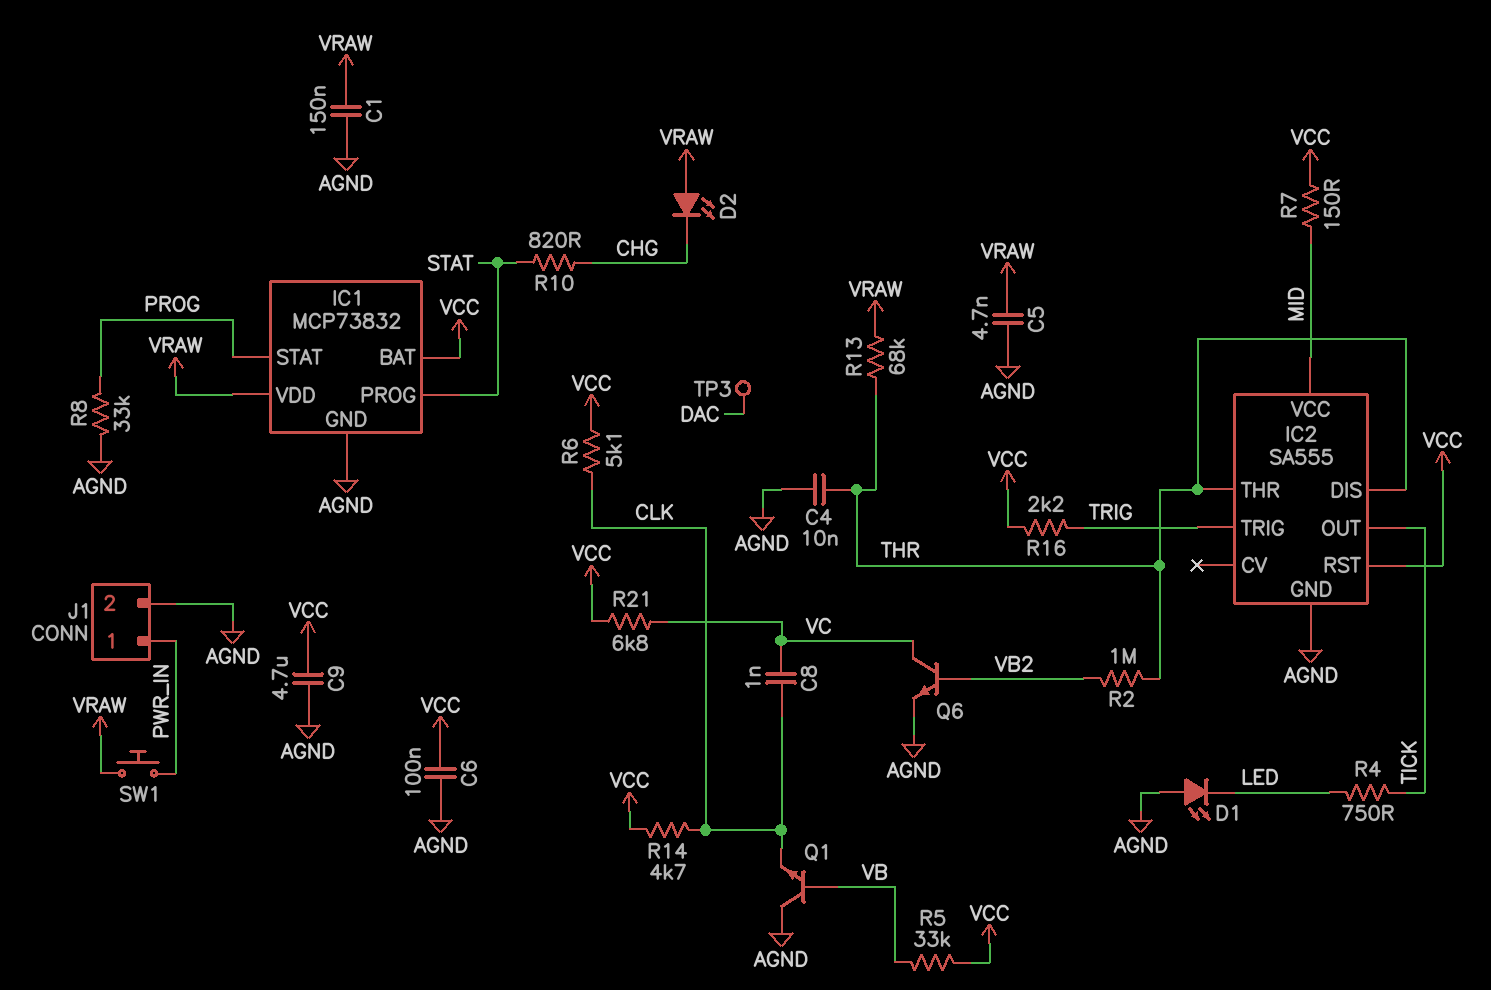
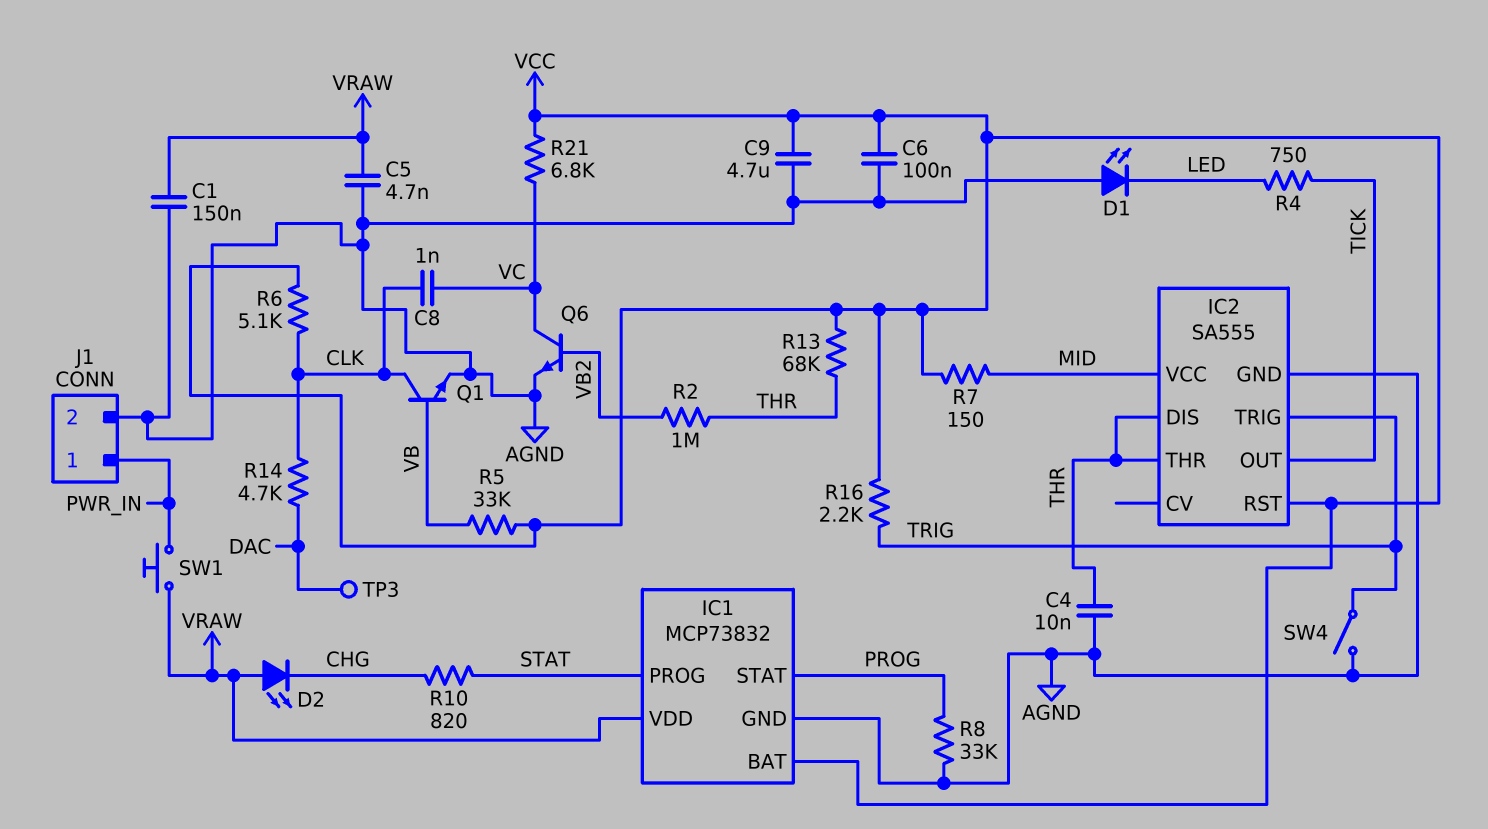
Q1: NPN (B VB, C AGND, E CLK) -> NPN (B VB, C CLK, E AGND)
R13: 68k (THR, VRAW) -> 68k (THR, VCC)
R14: 4.7k (CLK, VCC) -> 4.7k (CLK, DAC)
SW4: none -> switch (AGND, TRIG)

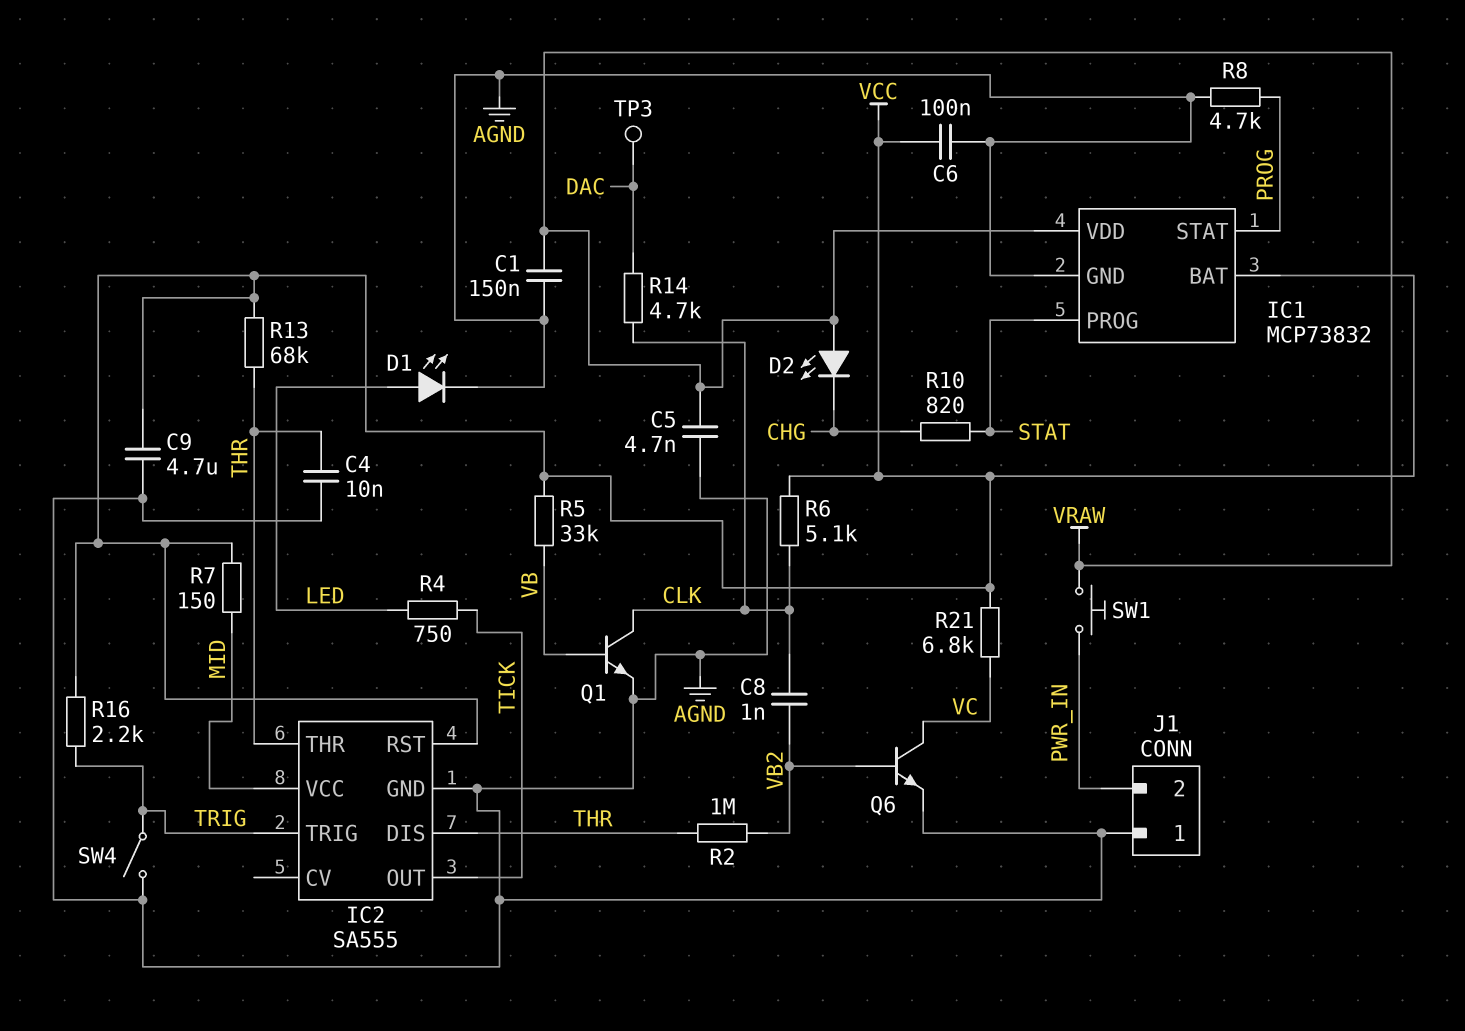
C8: 1nF (CLK, VC) -> 1nF (CLK, VB2)
D1: LED (A AGND, K LED) -> LED (A LED, K AGND)
J1 pin 1: PWR_IN -> AGND
J1 pin 2: AGND -> PWR_IN
R8: 33k (AGND, PROG) -> 4.7k (AGND, PROG)

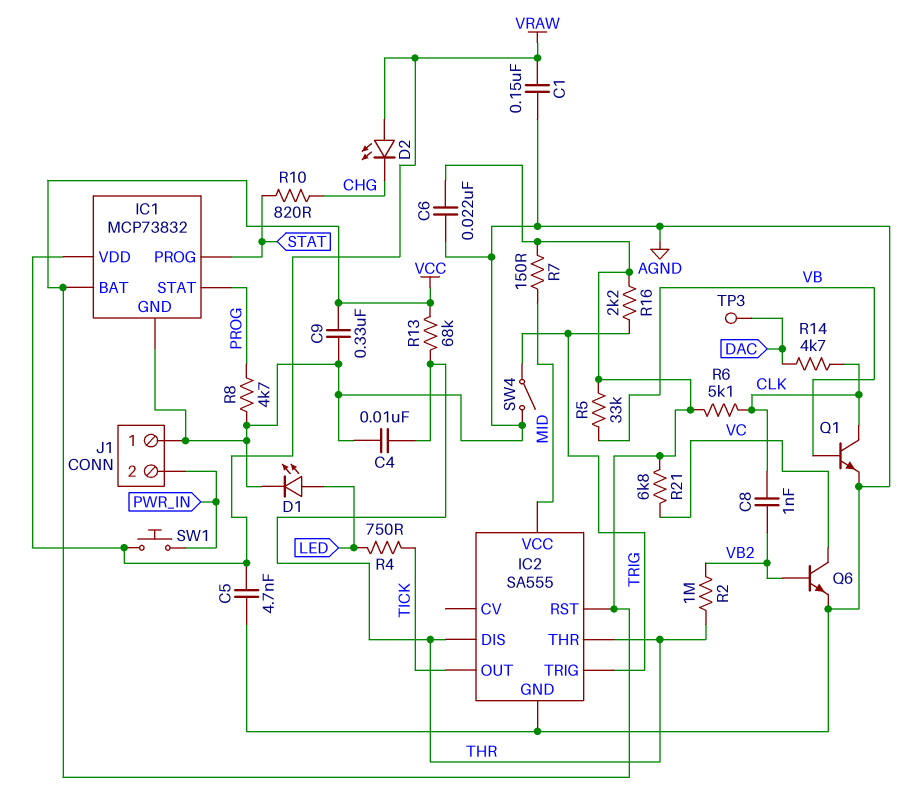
C6: 100nF (AGND, VCC) -> 22nF (AGND, VCC)
C9: 4.7uF (AGND, VCC) -> 330nF (AGND, VCC)

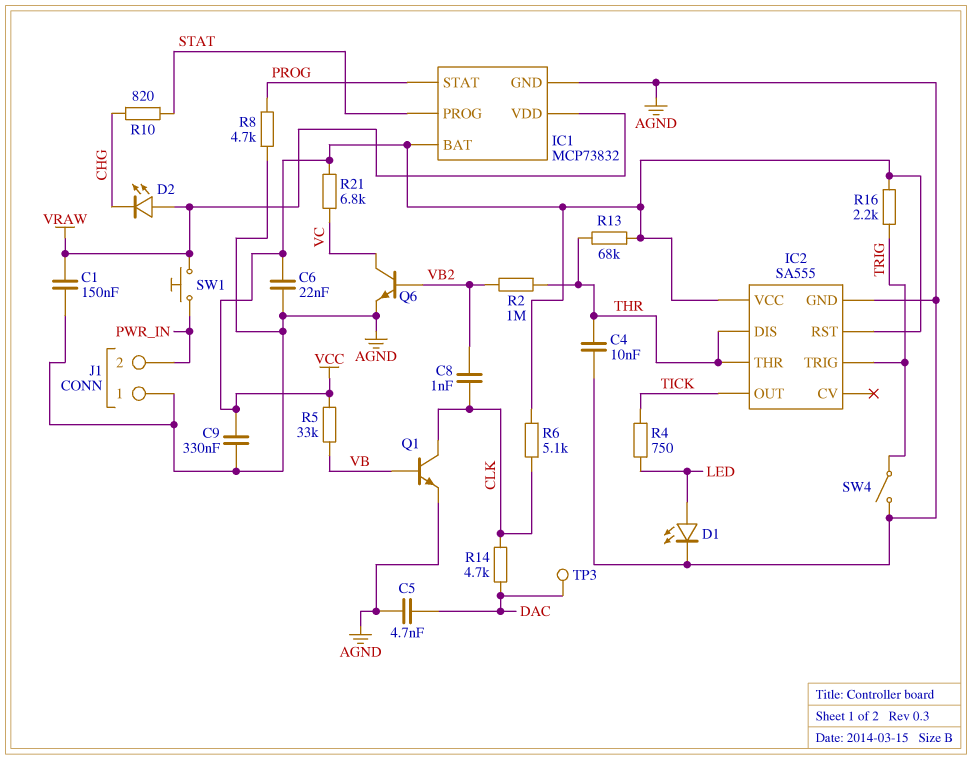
C5: 4.7nF (AGND, VRAW) -> 4.7nF (AGND, DAC)
IC2 pin VCC: MID -> VCC
R7: 150 (MID, VCC) -> none

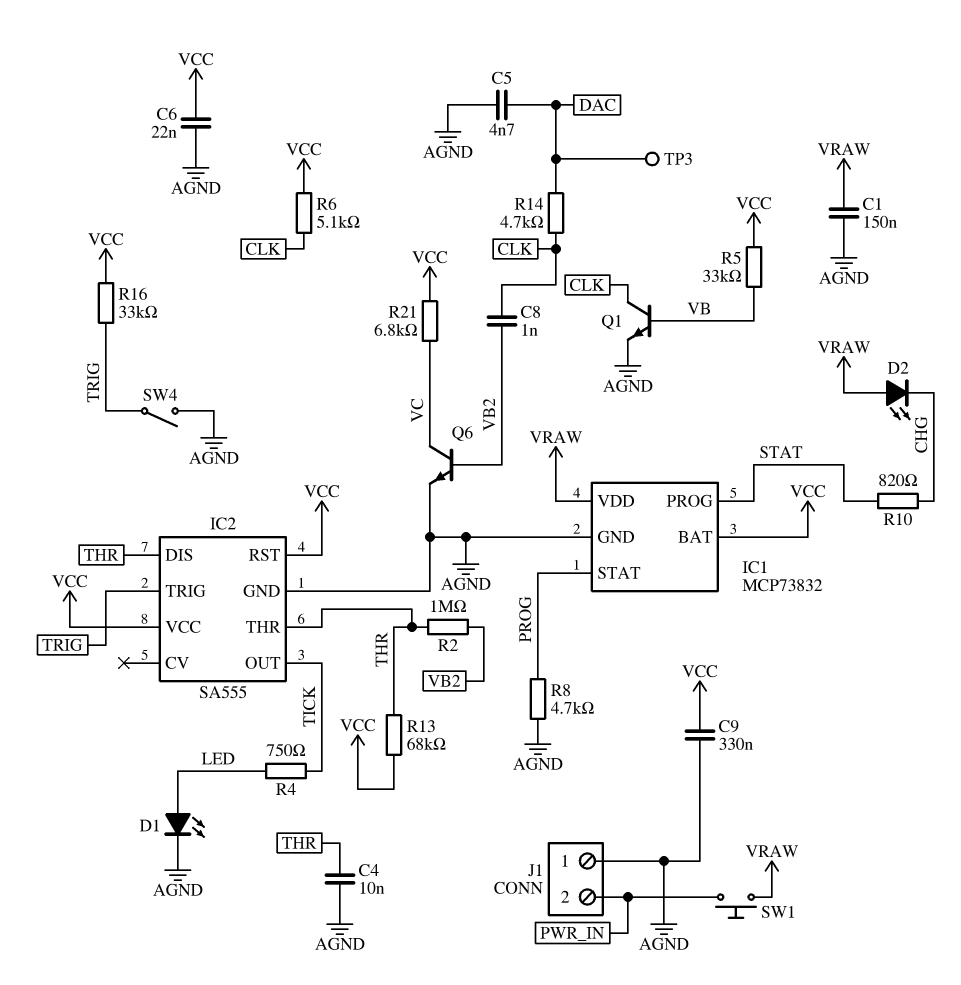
R16: 2.2k (TRIG, VCC) -> 33k (TRIG, VCC)

